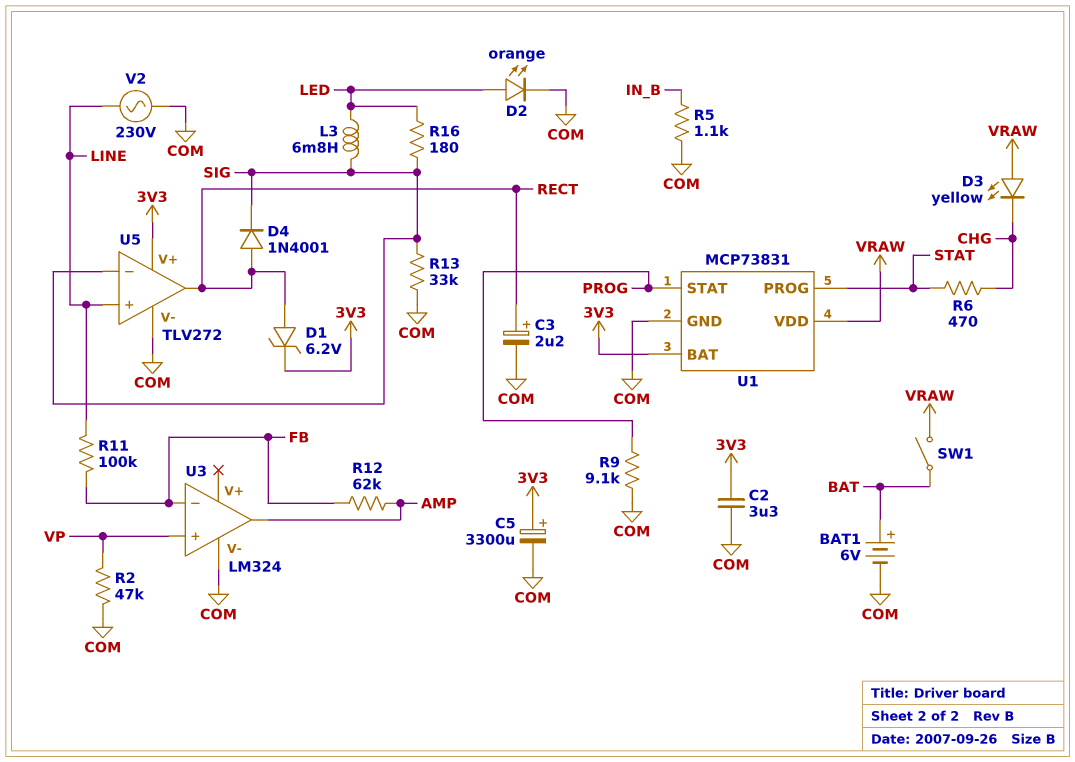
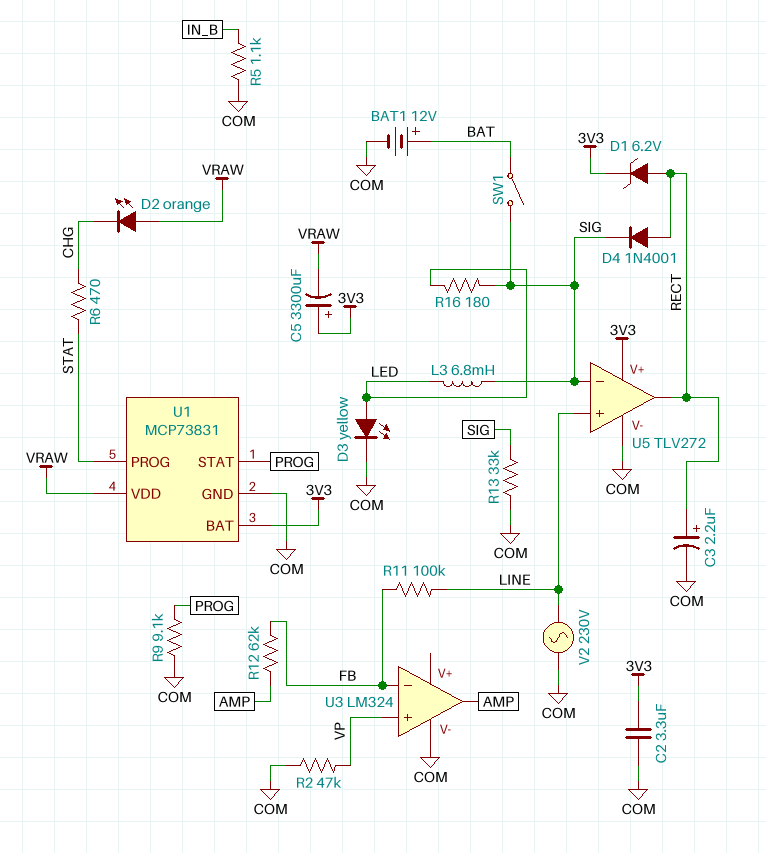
BAT1: 6V (plus BAT, minus COM) -> 12V (plus BAT, minus COM)
C5: 3300uF (plus 3V3, minus COM) -> 3300uF (plus 3V3, minus VRAW)
D2: LED orange (A LED, K COM) -> LED orange (A VRAW, K CHG)
D3: LED yellow (A VRAW, K CHG) -> LED yellow (A LED, K COM)
SW1: switch (BAT, VRAW) -> switch (BAT, SIG)

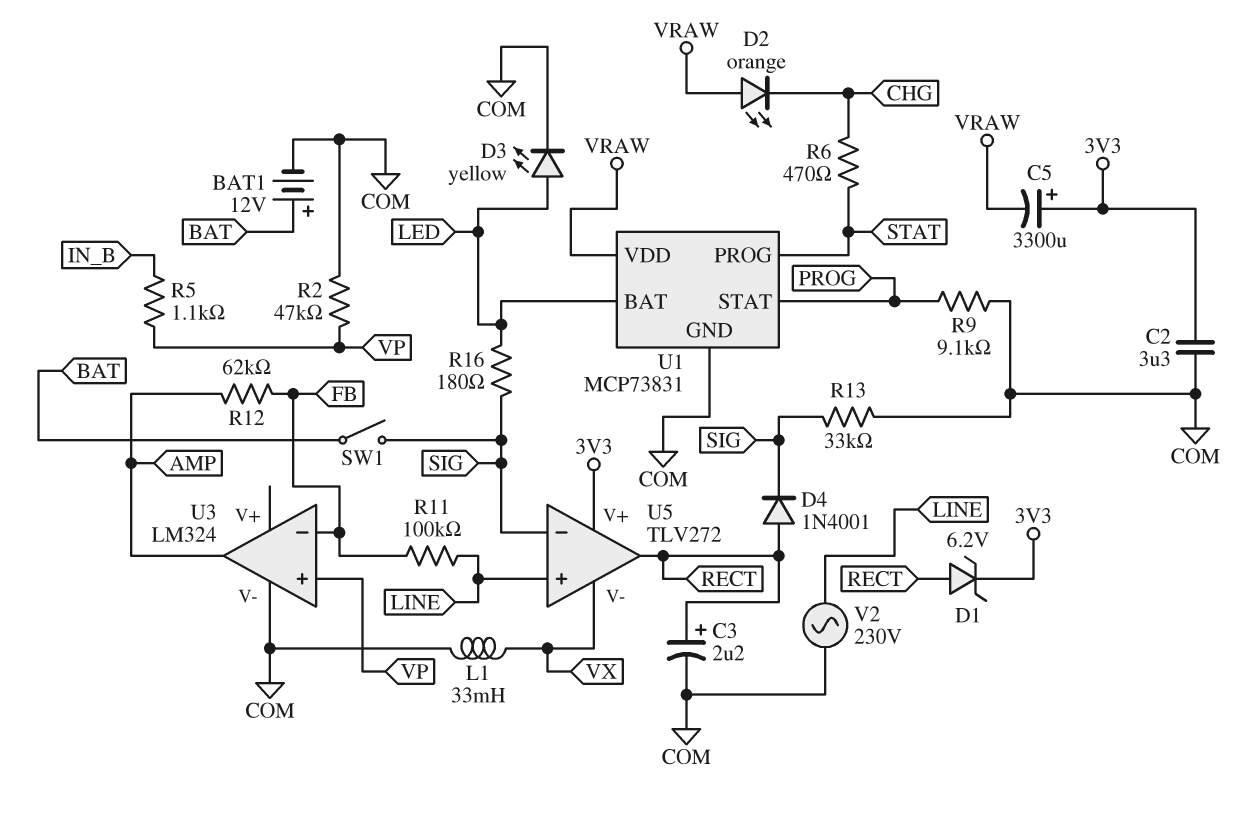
L1: none -> 33mH (COM, VX)
L3: 6.8mH (LED, SIG) -> none
R5: 1.1k (COM, IN_B) -> 1.1k (IN_B, VP)
U1 pin BAT: 3V3 -> LED
U5 pin V-: COM -> VX

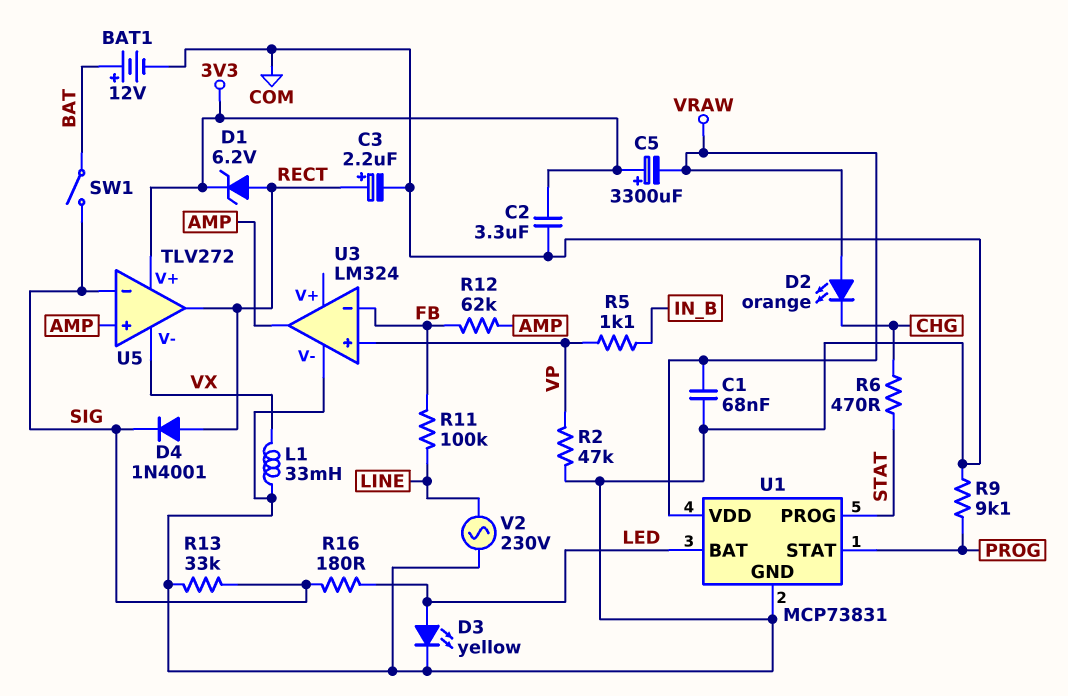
C1: none -> 68nF (COM, VRAW)
U5 pin in+: LINE -> AMP

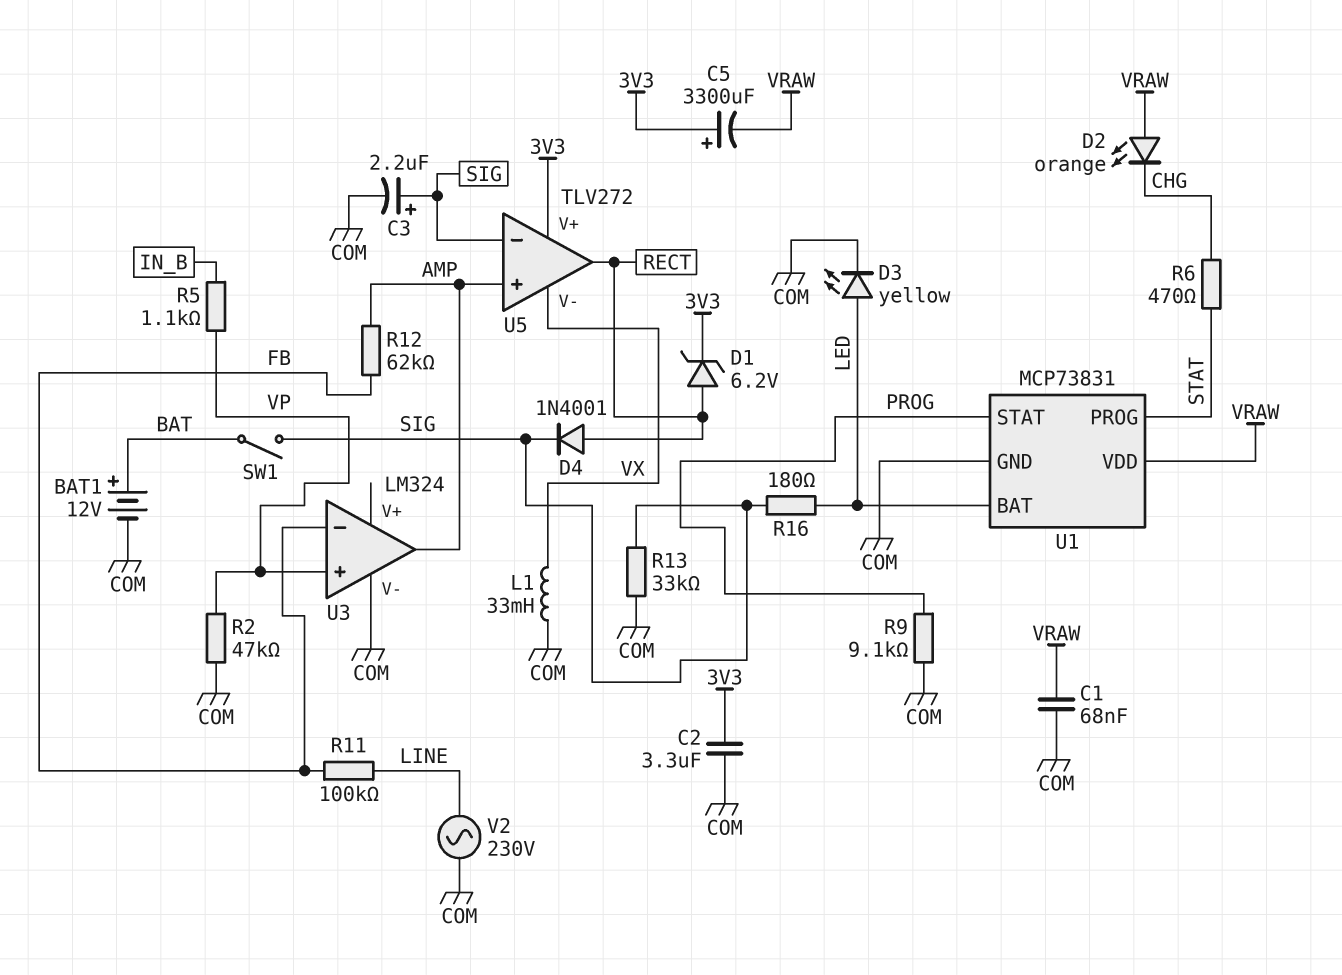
C3: 2.2uF (plus RECT, minus COM) -> 2.2uF (plus SIG, minus COM)

